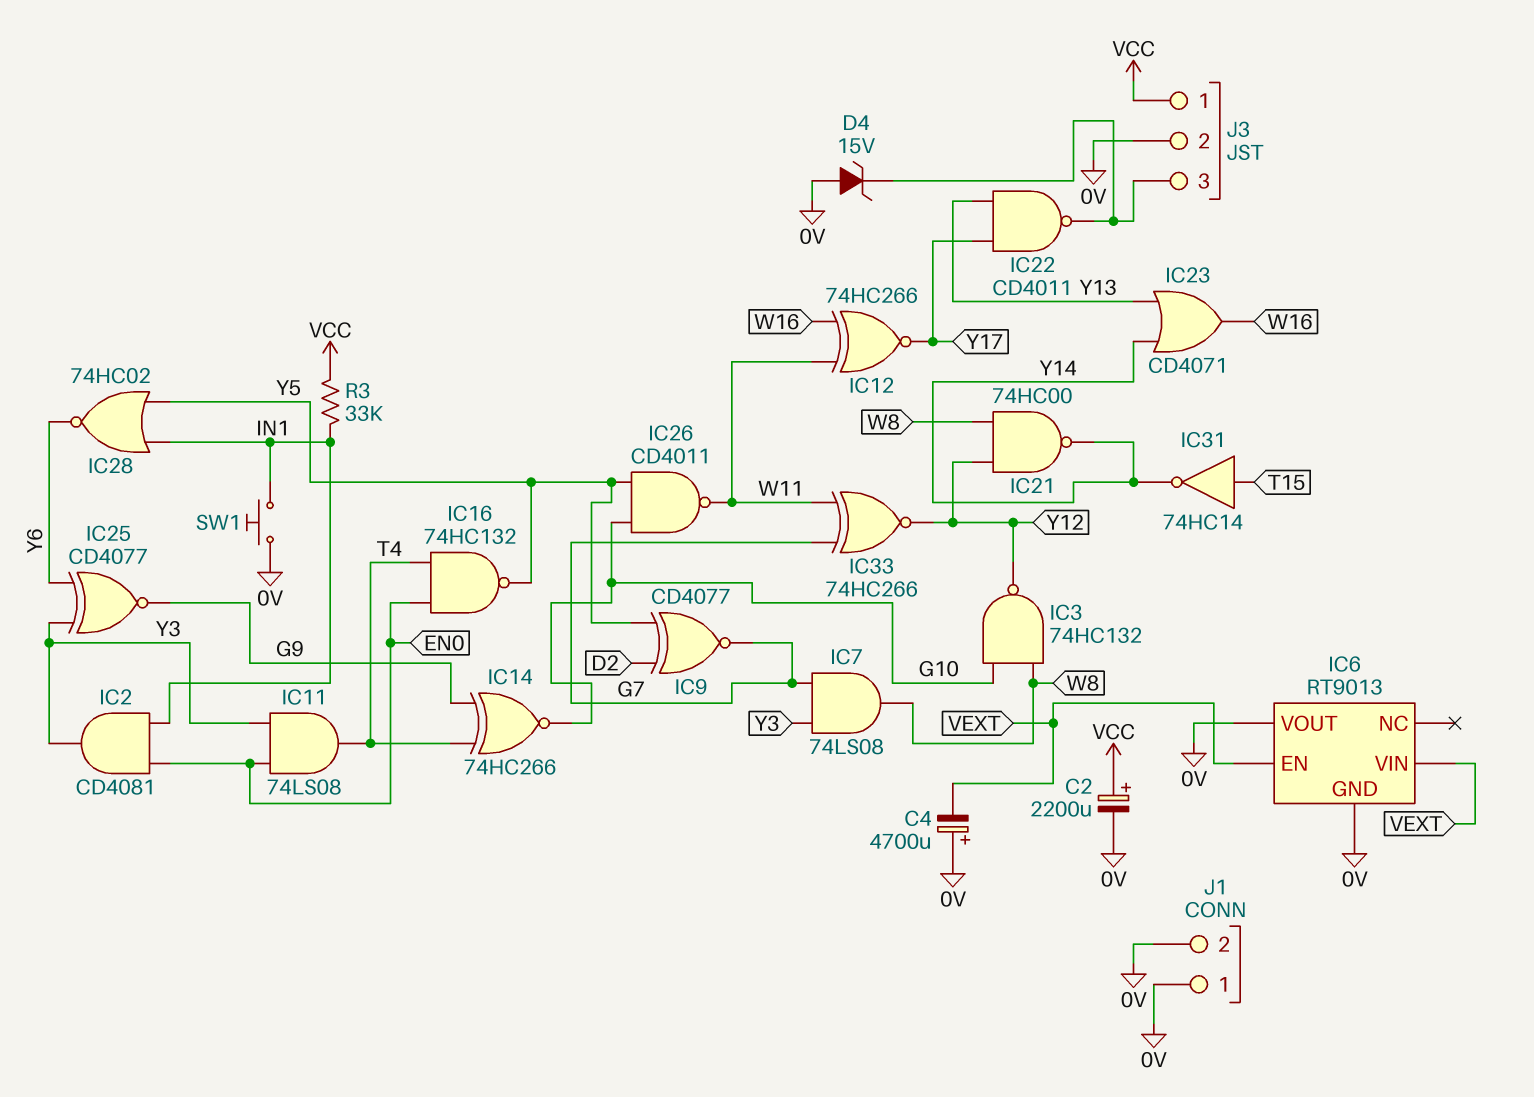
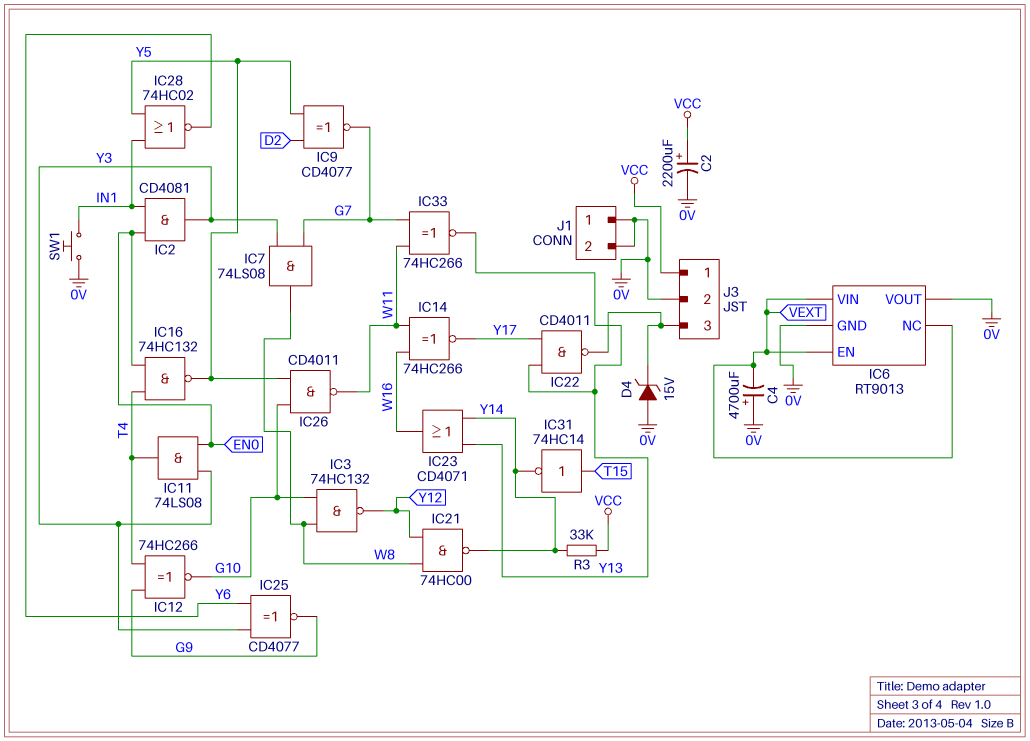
IC6 pin NC: none -> VEXT
IC12: XNOR 74HC266 (in W11, in W16, out Y17) -> XNOR 74HC266 (in G9, in T4, out G10)
IC14: XNOR 74HC266 (in G9, in T4, out G10) -> XNOR 74HC266 (in W11, in W16, out Y17)
IC33: XNOR 74HC266 (in G7, in W11, out Y12) -> XNOR 74HC266 (in G7, in W11, out Y13)
R3: 33k (IN1, VCC) -> 33k (VCC, Y14)

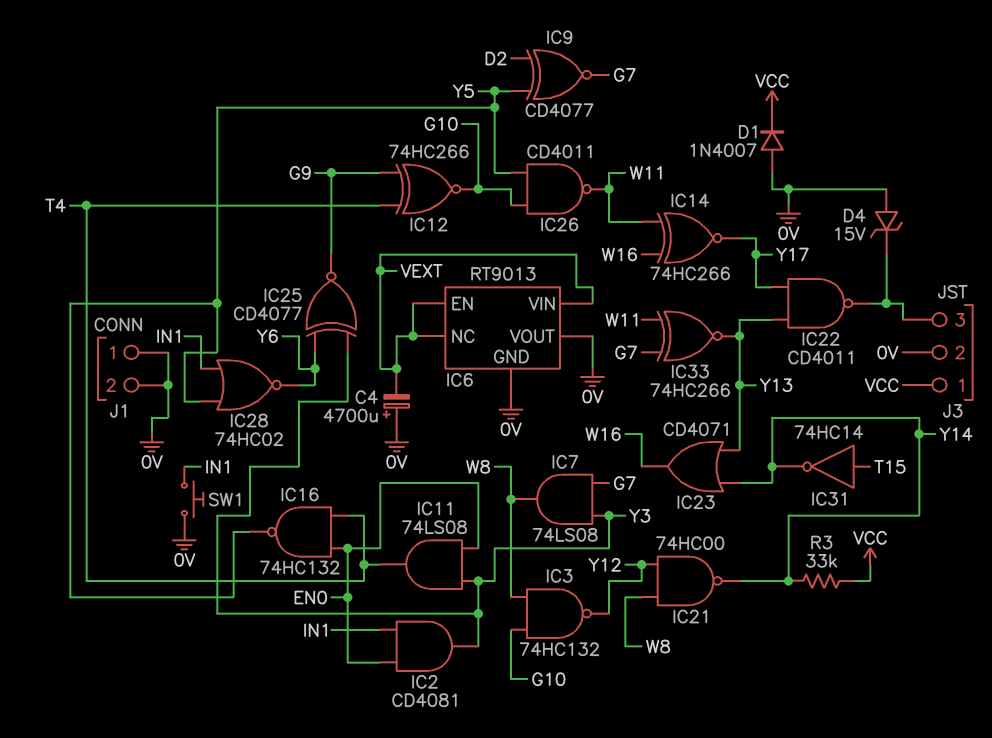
C2: 2200uF (plus VCC, minus 0V) -> none
D1: none -> diode 1N4007 (A 0V, K VCC)

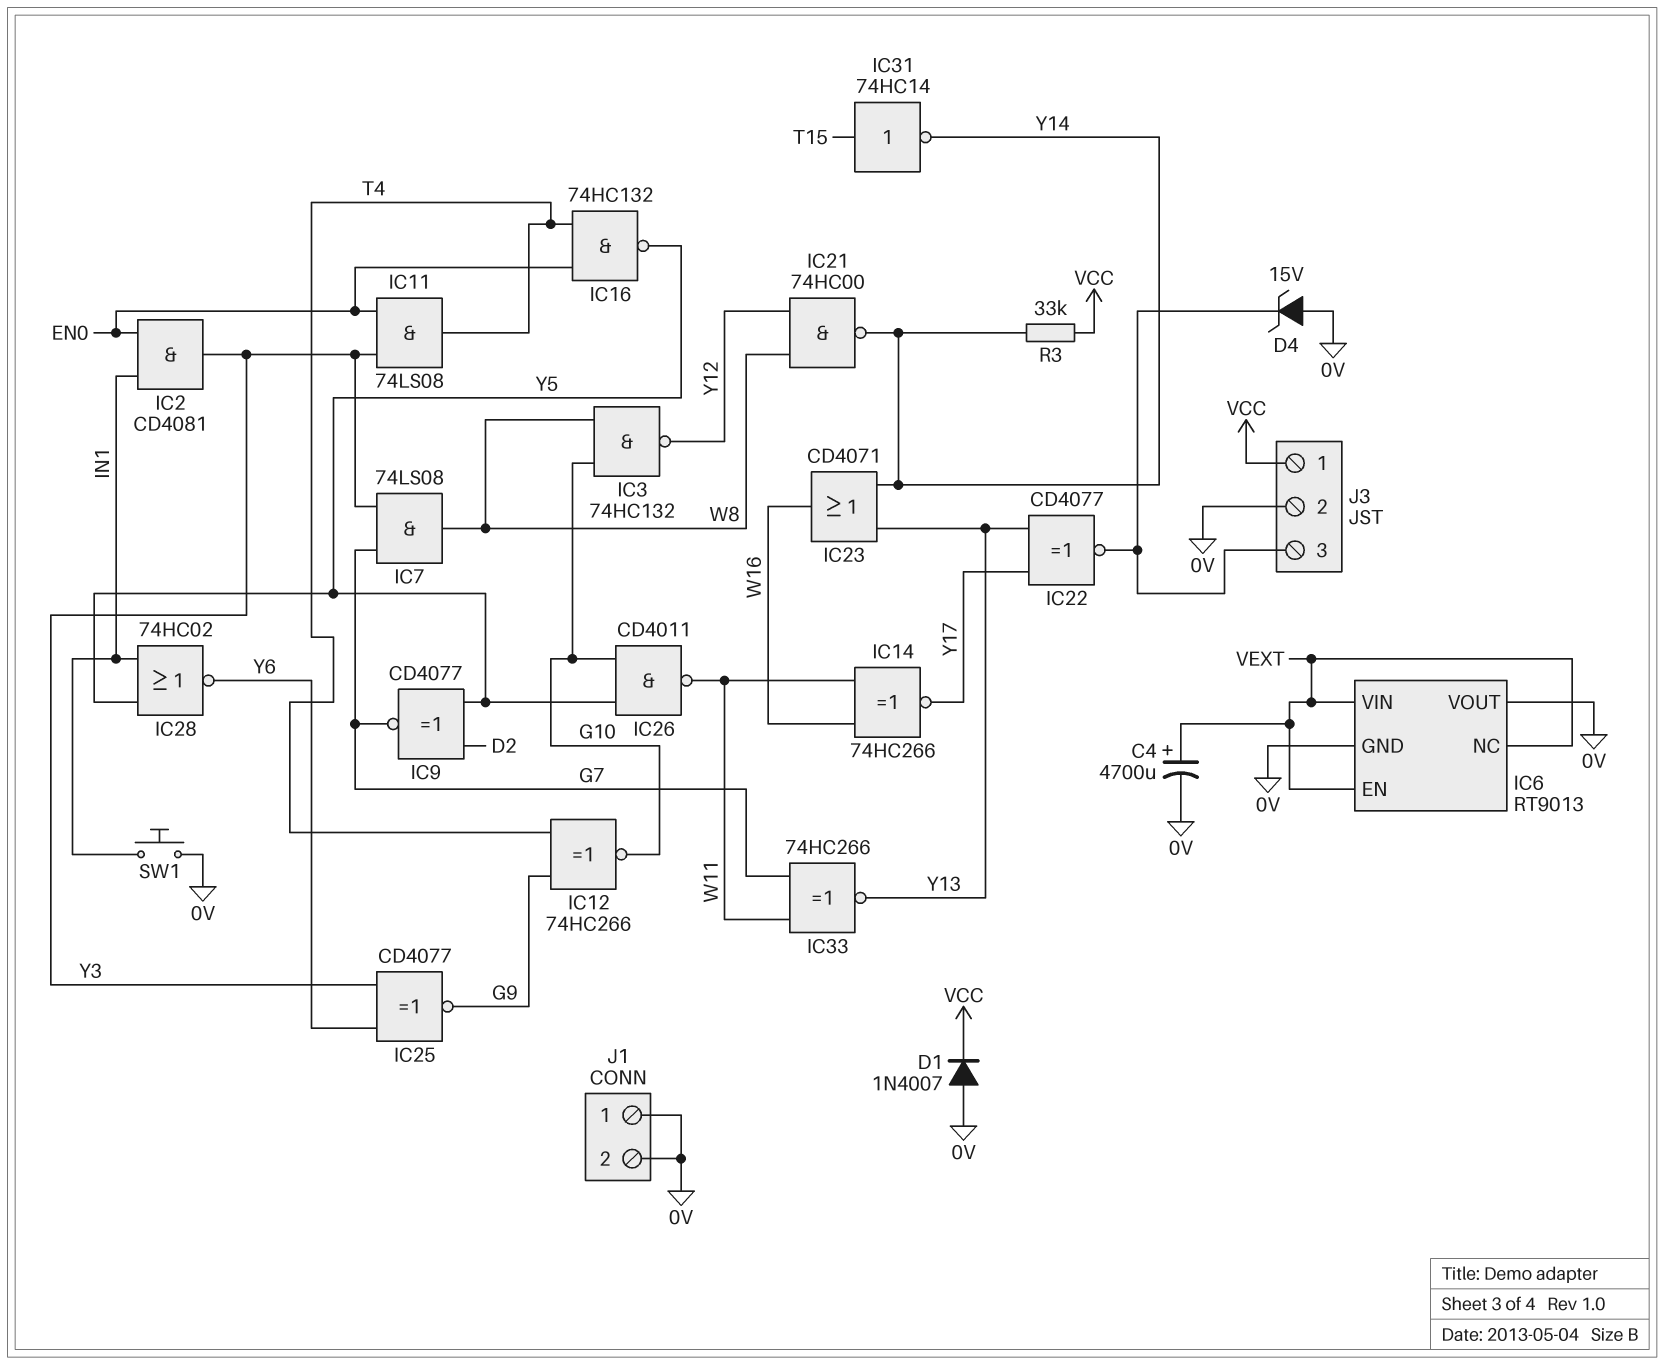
C4: 4700uF (plus 0V, minus VEXT) -> 4700uF (plus VEXT, minus 0V)
IC22: NAND CD4011 (in Y13, in Y17, out J3/3) -> XNOR CD4077 (in Y13, in Y17, out J3/3)

